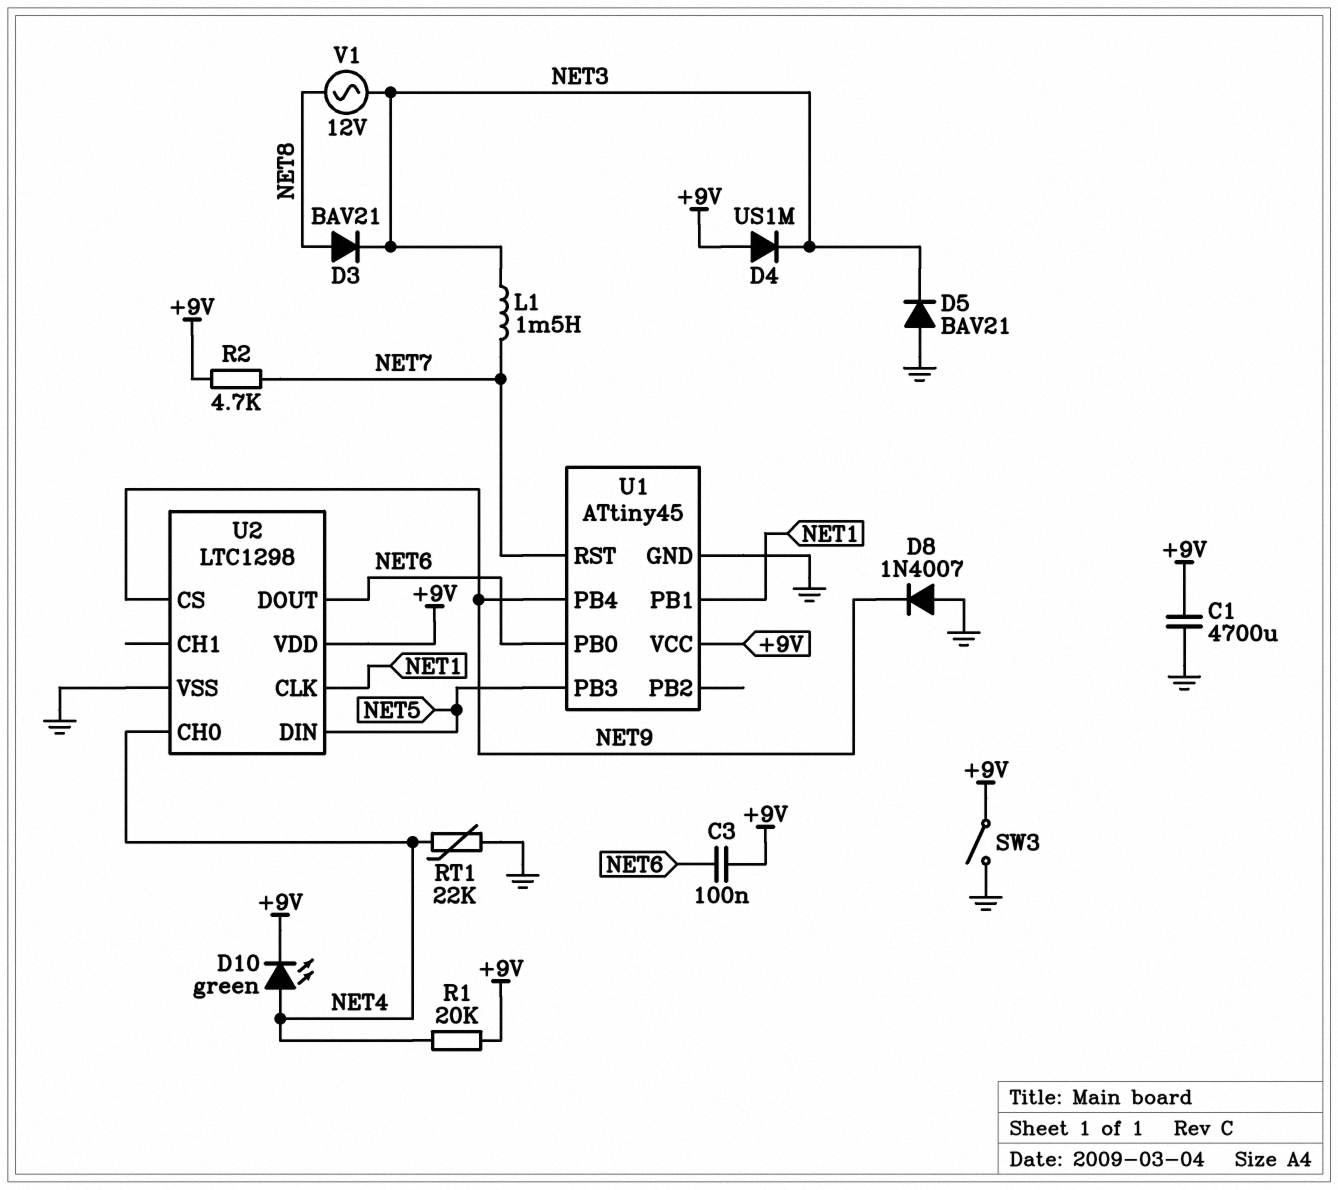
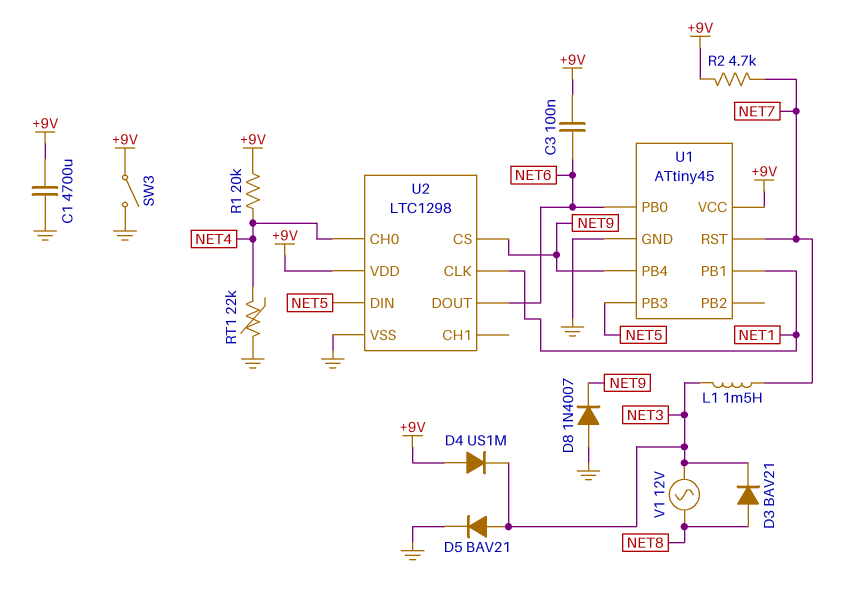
D5: diode BAV21 (A GND, K NET3) -> diode BAV21 (A NET3, K GND)
D10: LED green (A NET4, K +9V) -> none

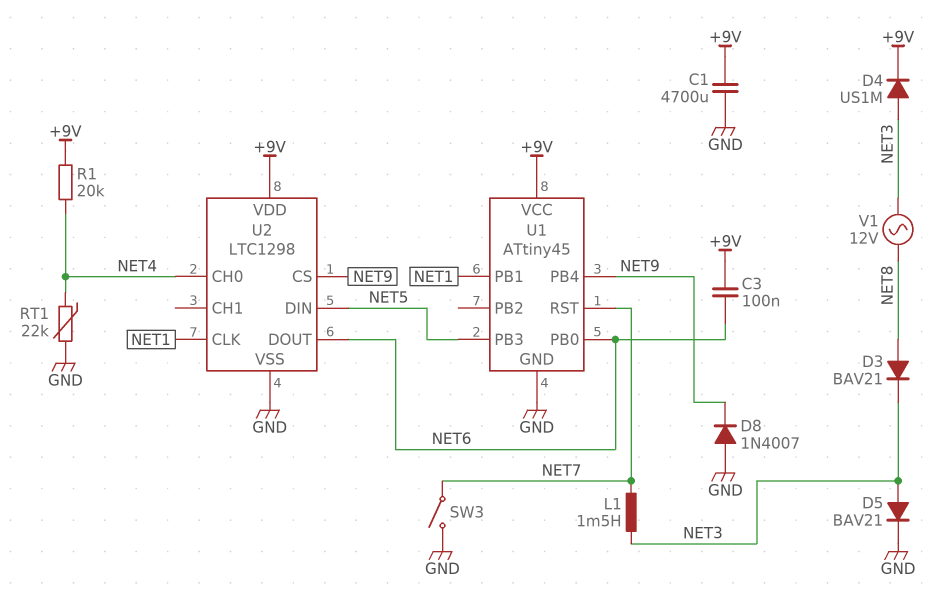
D4: diode US1M (A +9V, K NET3) -> diode US1M (A NET3, K +9V)
R2: 4.7k (+9V, NET7) -> none
SW3: switch (+9V, GND) -> switch (GND, NET7)

